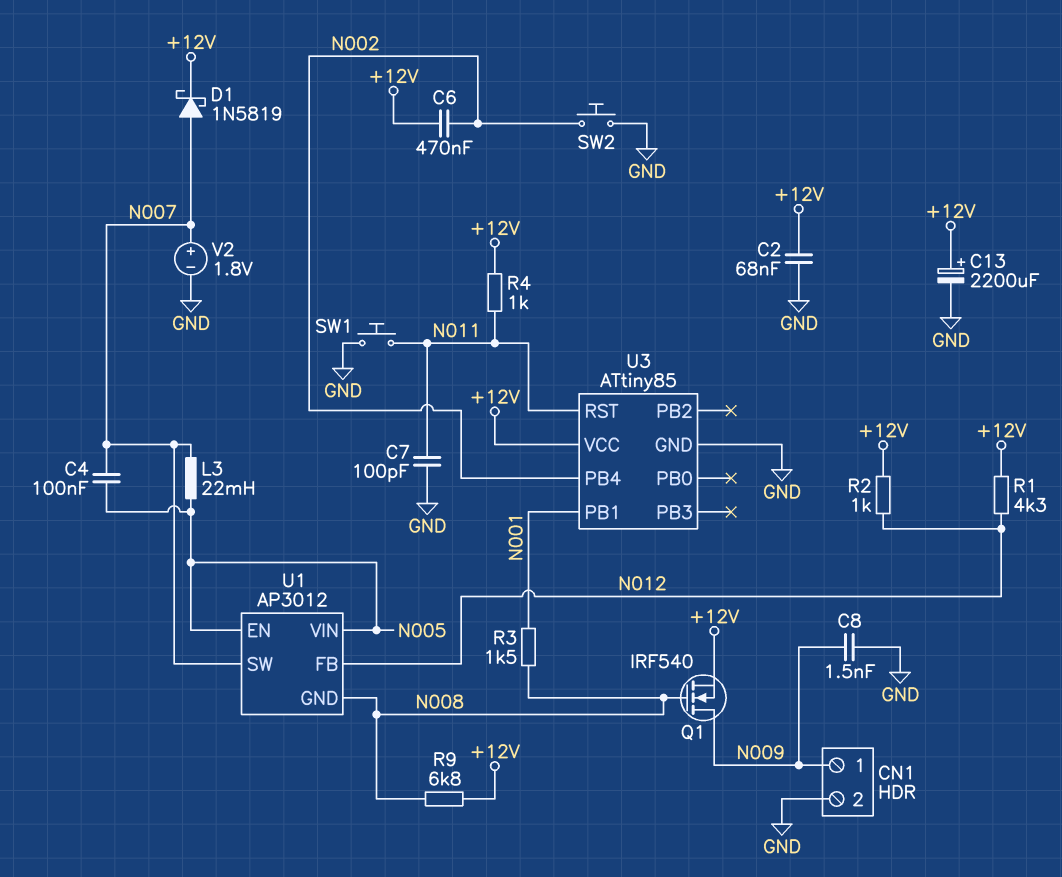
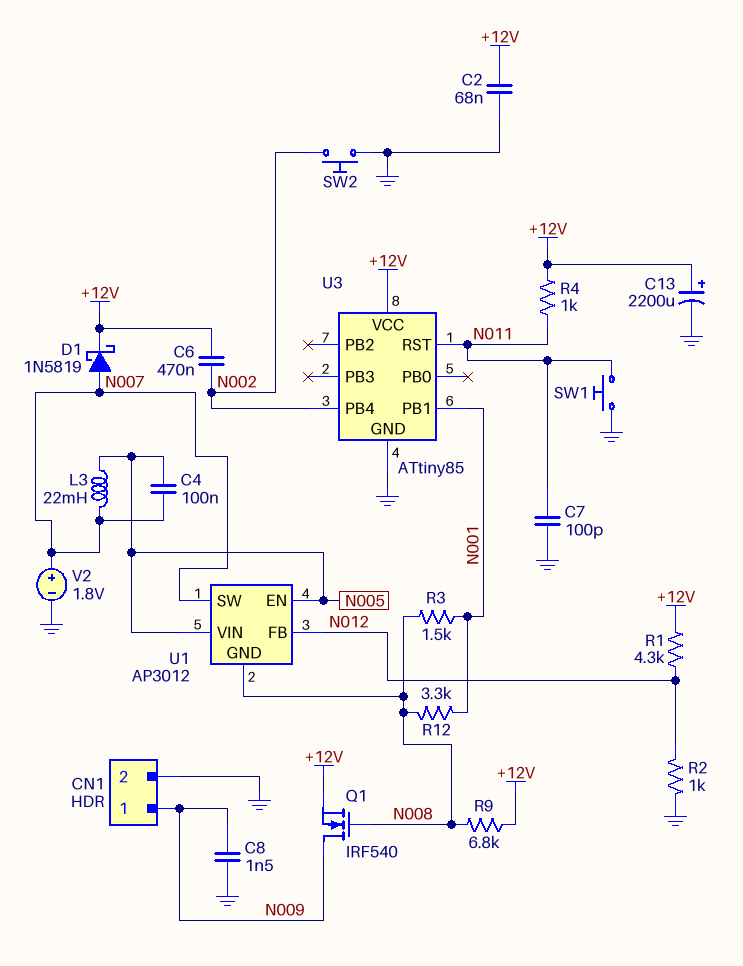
R2: 1k (+12V, N012) -> 1k (GND, N012)
R12: none -> 3.3k (N001, N008)

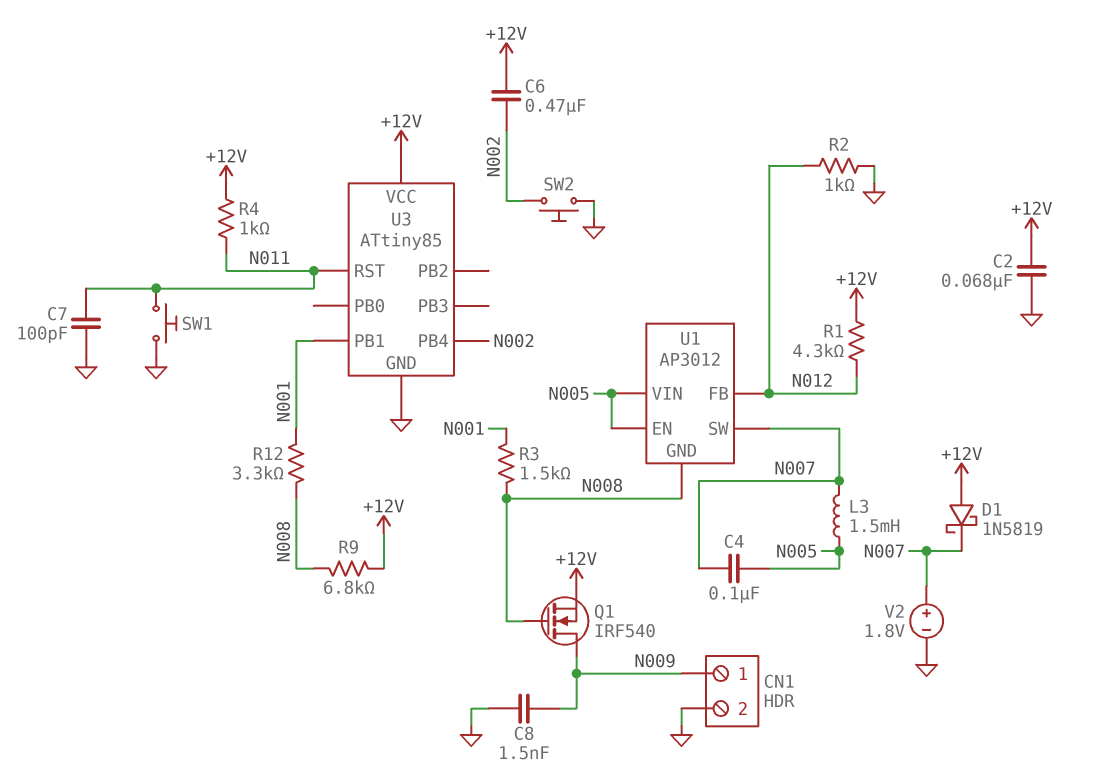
C13: 2200uF (plus +12V, minus GND) -> none
D1: schottky 1N5819 (A N007, K +12V) -> schottky 1N5819 (A +12V, K N007)
L3: 22mH (N005, N007) -> 1.5mH (N005, N007)

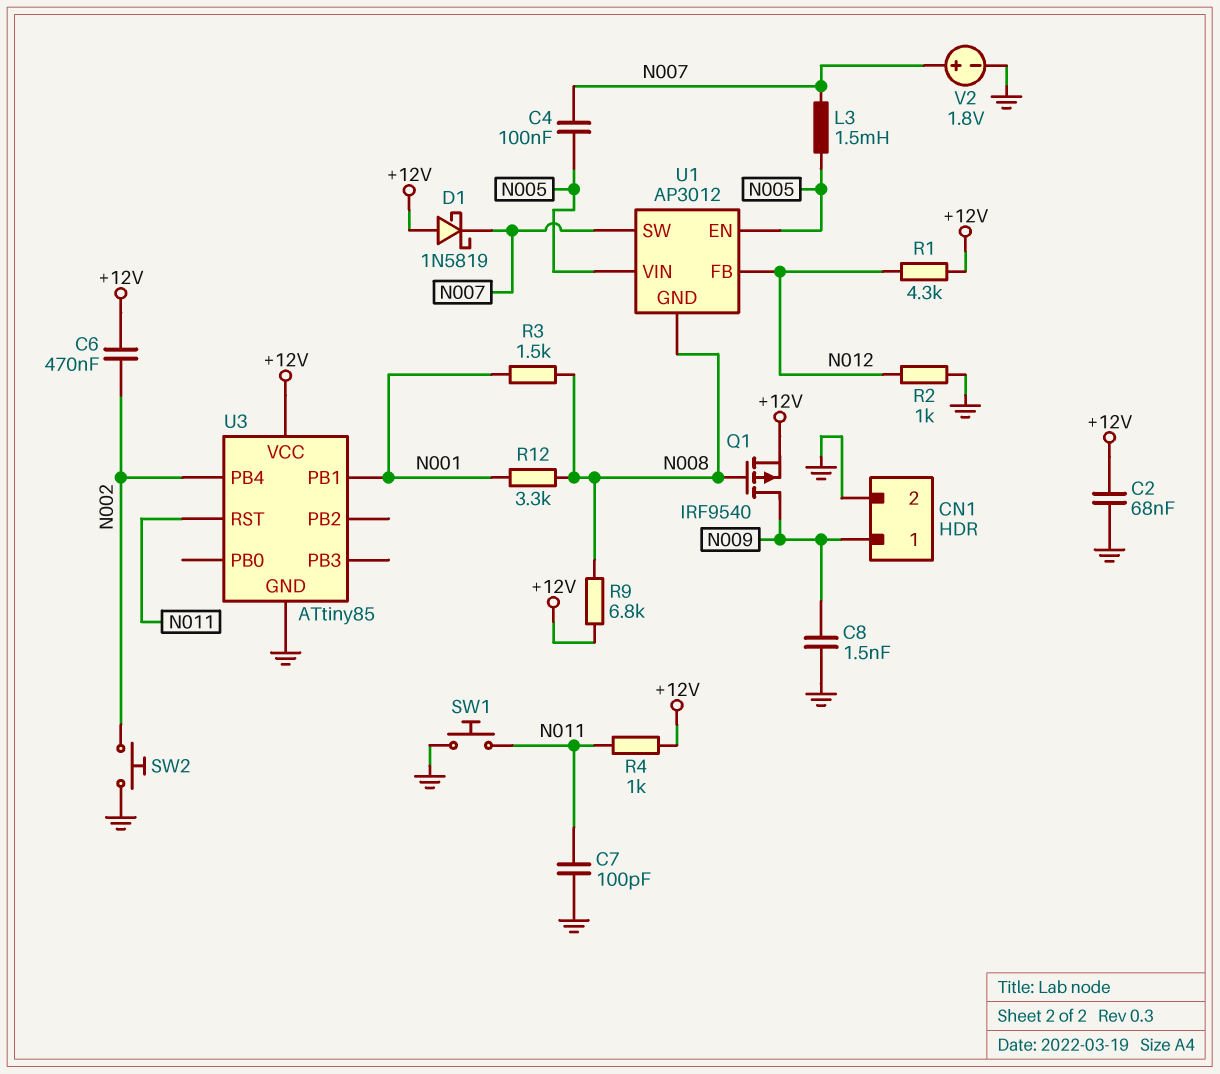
Q1: NMOS IRF540 (G N008, D N009, S +12V) -> PMOS IRF9540 (G N008, D N009, S +12V)

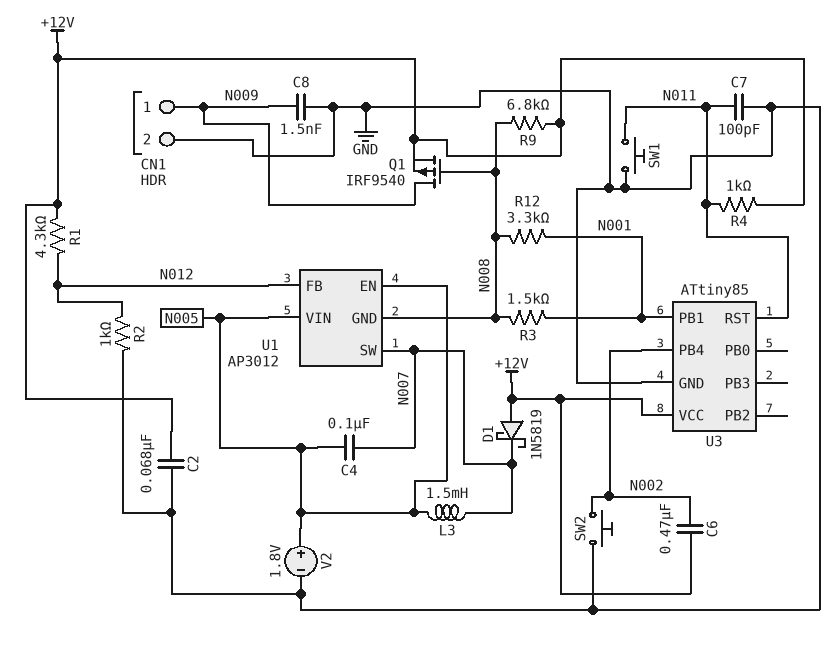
V2: 1.8V (plus N007, minus GND) -> 1.8V (plus N005, minus GND)

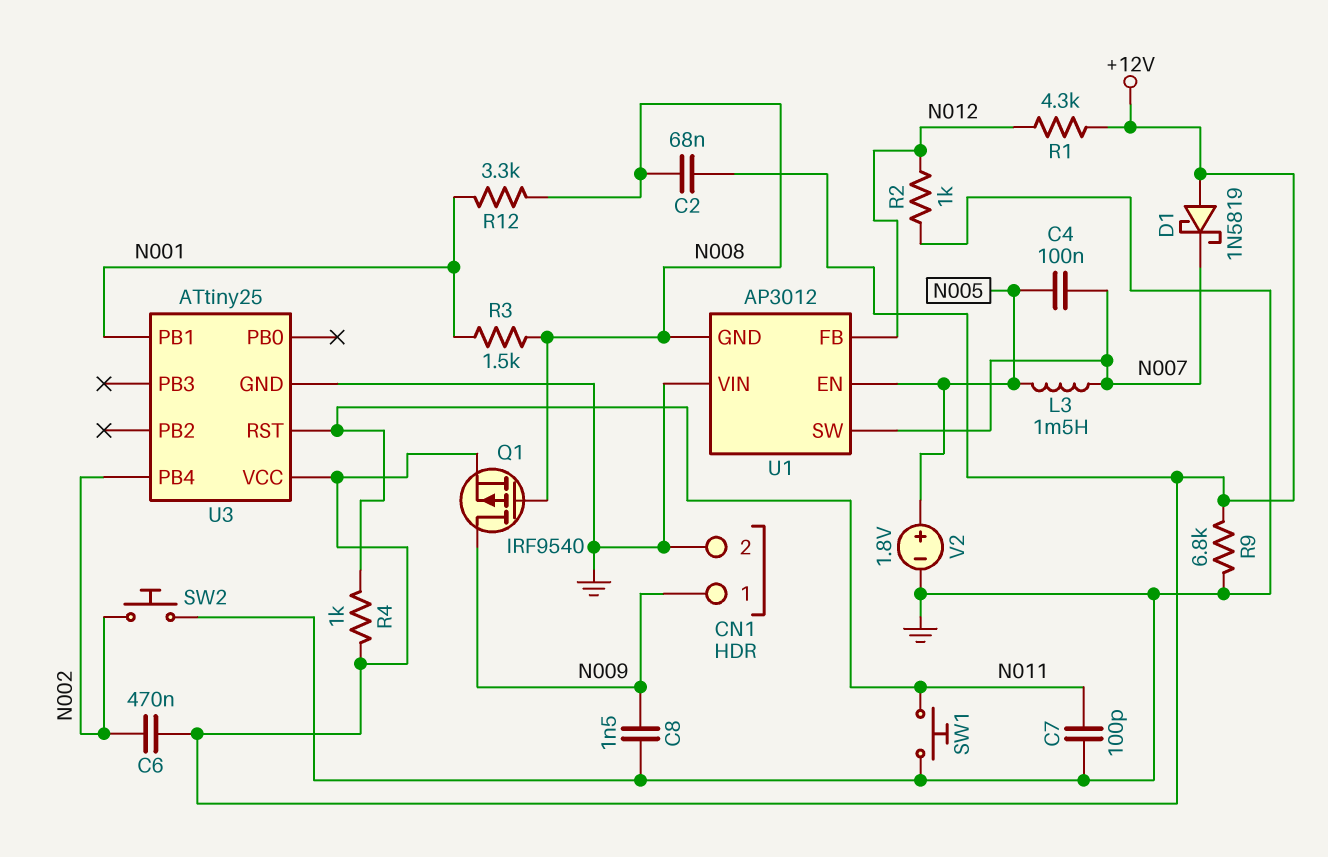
C2: 68nF (+12V, GND) -> 68nF (+12V, N008)
R9: 6.8k (+12V, N008) -> 6.8k (+12V, GND)
U1 pin VIN: N005 -> GND
U3: ATtiny85 -> ATtiny25

